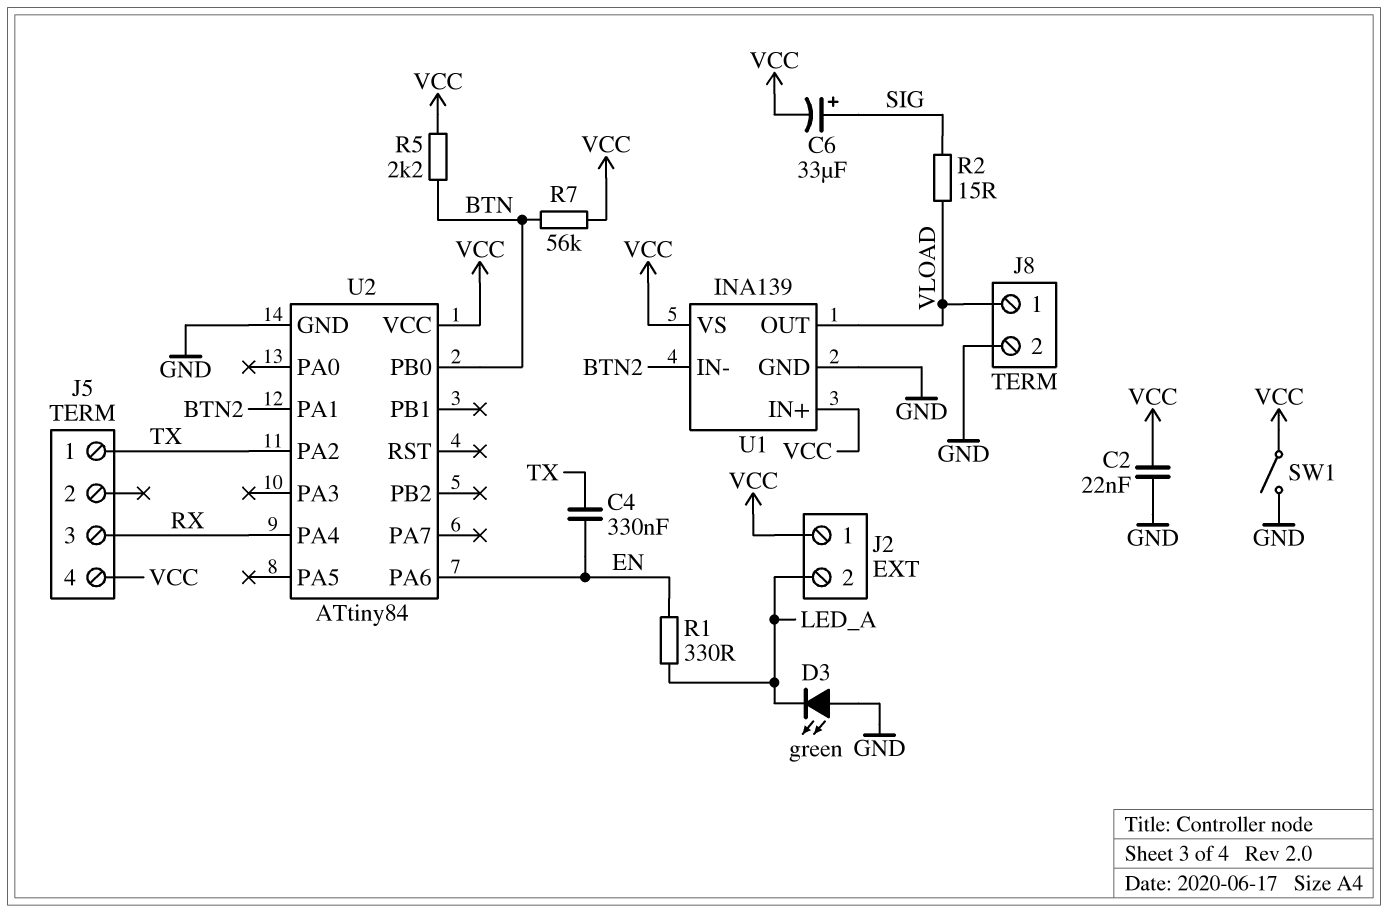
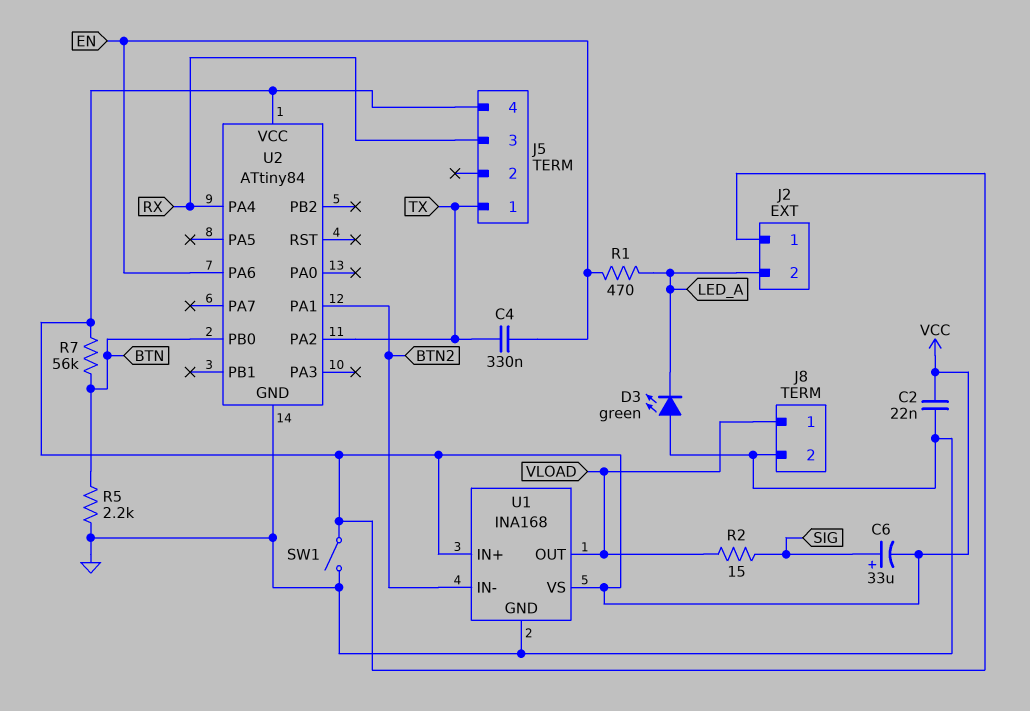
R1: 330 (EN, LED_A) -> 470 (EN, LED_A)
R5: 2.2k (BTN, VCC) -> 2.2k (BTN, GND)
U1: INA139 -> INA168

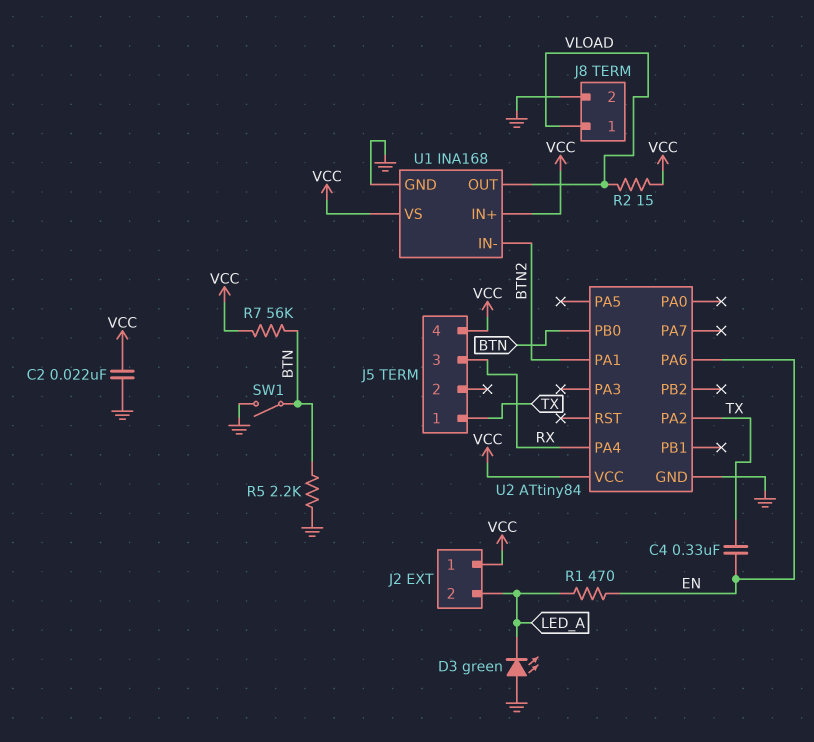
C6: 33uF (plus SIG, minus VCC) -> none
R2: 15 (SIG, VLOAD) -> 15 (VCC, VLOAD)
SW1: switch (GND, VCC) -> switch (BTN, GND)

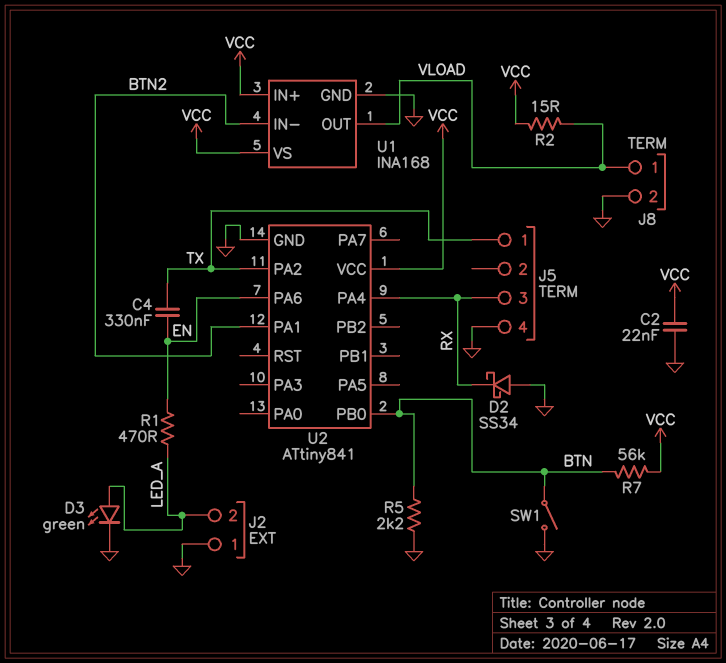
D2: none -> schottky SS34 (A GND, K RX)
D3: LED green (A GND, K LED_A) -> LED green (A LED_A, K GND)
J2 pin 1: VCC -> GND
J5 pin 4: VCC -> GND
U2: ATtiny84 -> ATtiny841

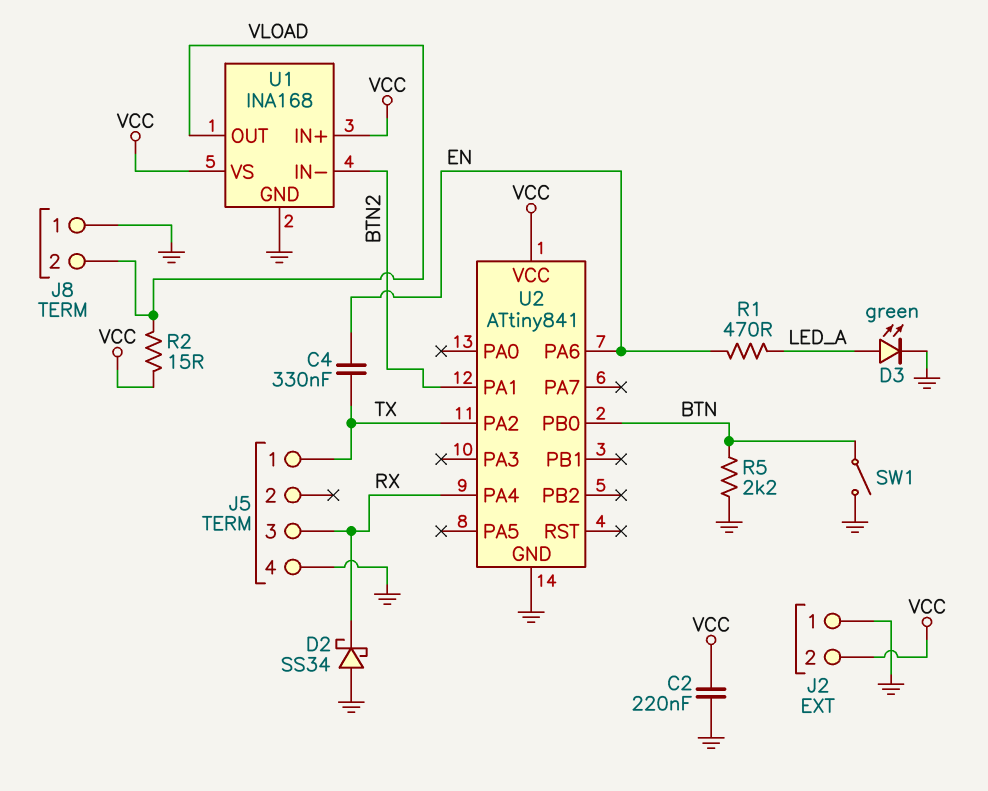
C2: 22nF (GND, VCC) -> 220nF (GND, VCC)
J2 pin 2: LED_A -> VCC
J8 pin 1: VLOAD -> GND
J8 pin 2: GND -> VLOAD
R7: 56k (BTN, VCC) -> none

